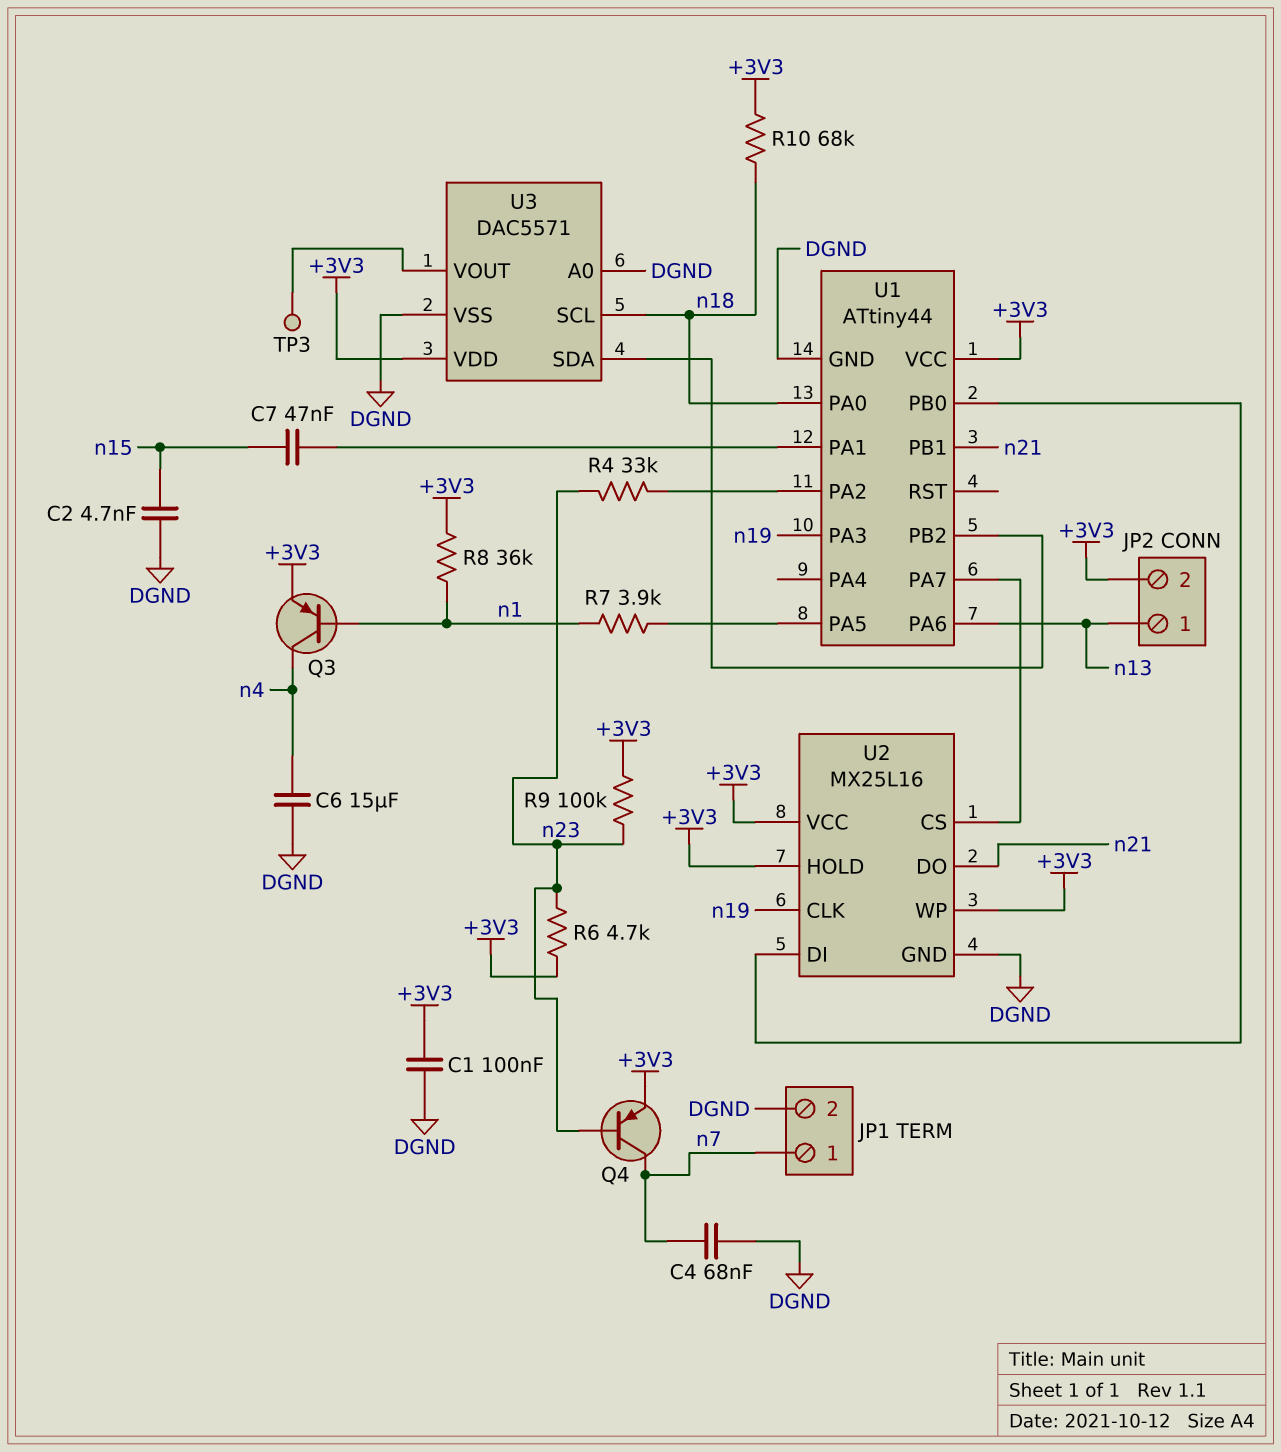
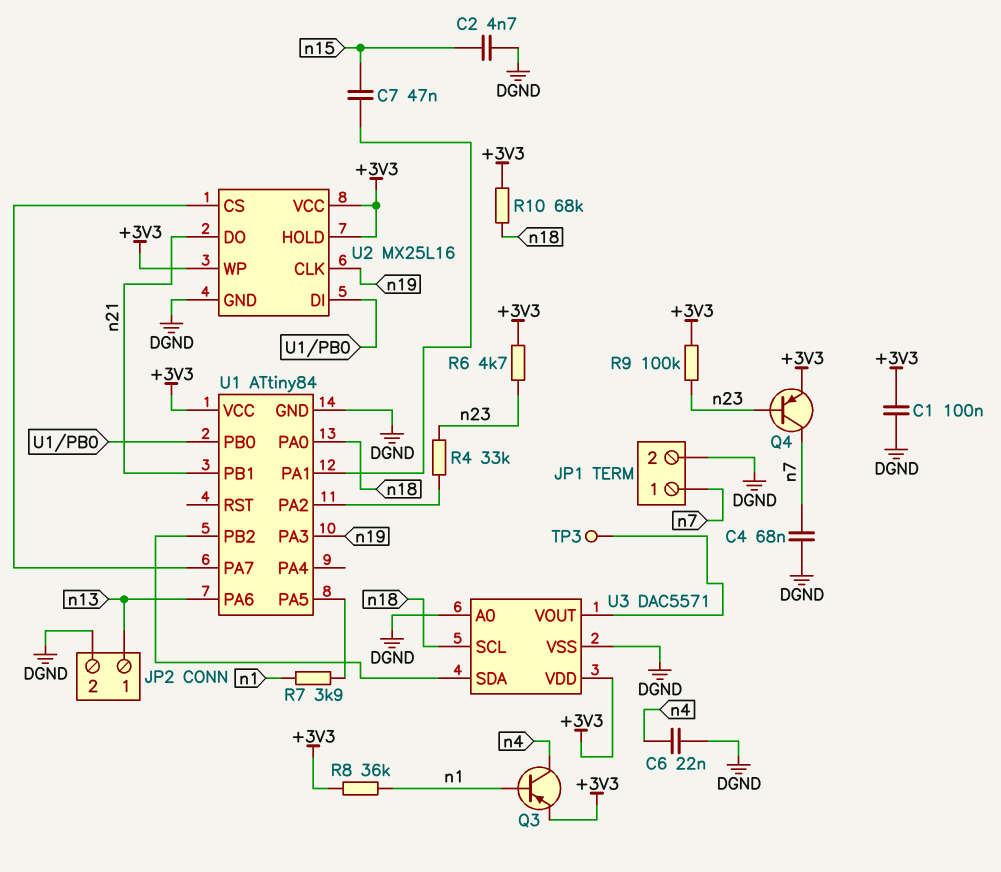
C6: 15uF (DGND, n4) -> 22nF (DGND, n4)
JP2 pin 2: +3V3 -> DGND
U1: ATtiny44 -> ATtiny84

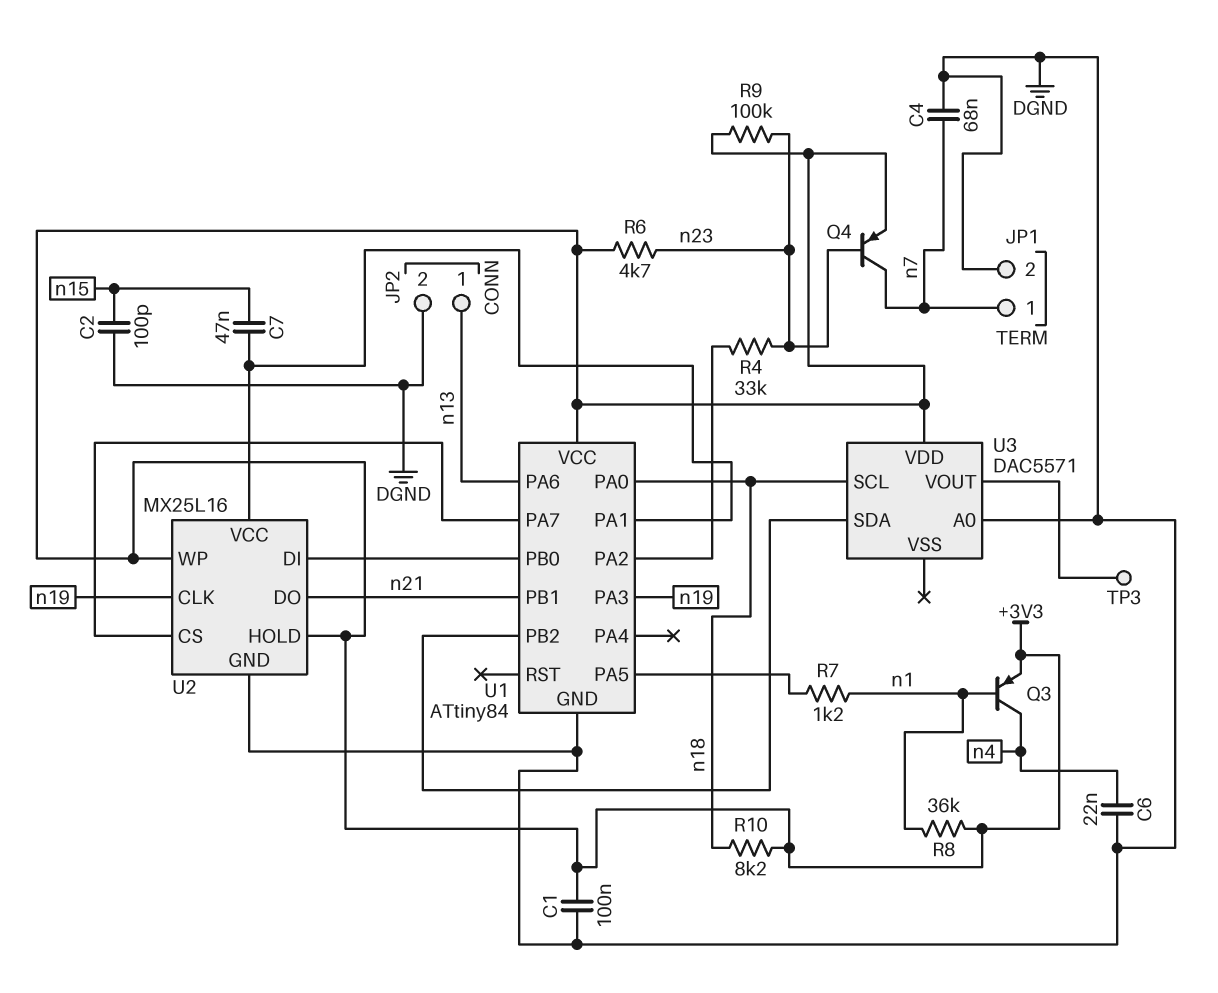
C2: 4.7nF (DGND, n15) -> 100pF (DGND, n15)
R7: 3.9k (U1/PA5, n1) -> 1.2k (U1/PA5, n1)
R10: 68k (+3V3, n18) -> 8.2k (+3V3, n18)
U2 pin VCC: +3V3 -> U1/PA1
U3 pin VSS: DGND -> none

